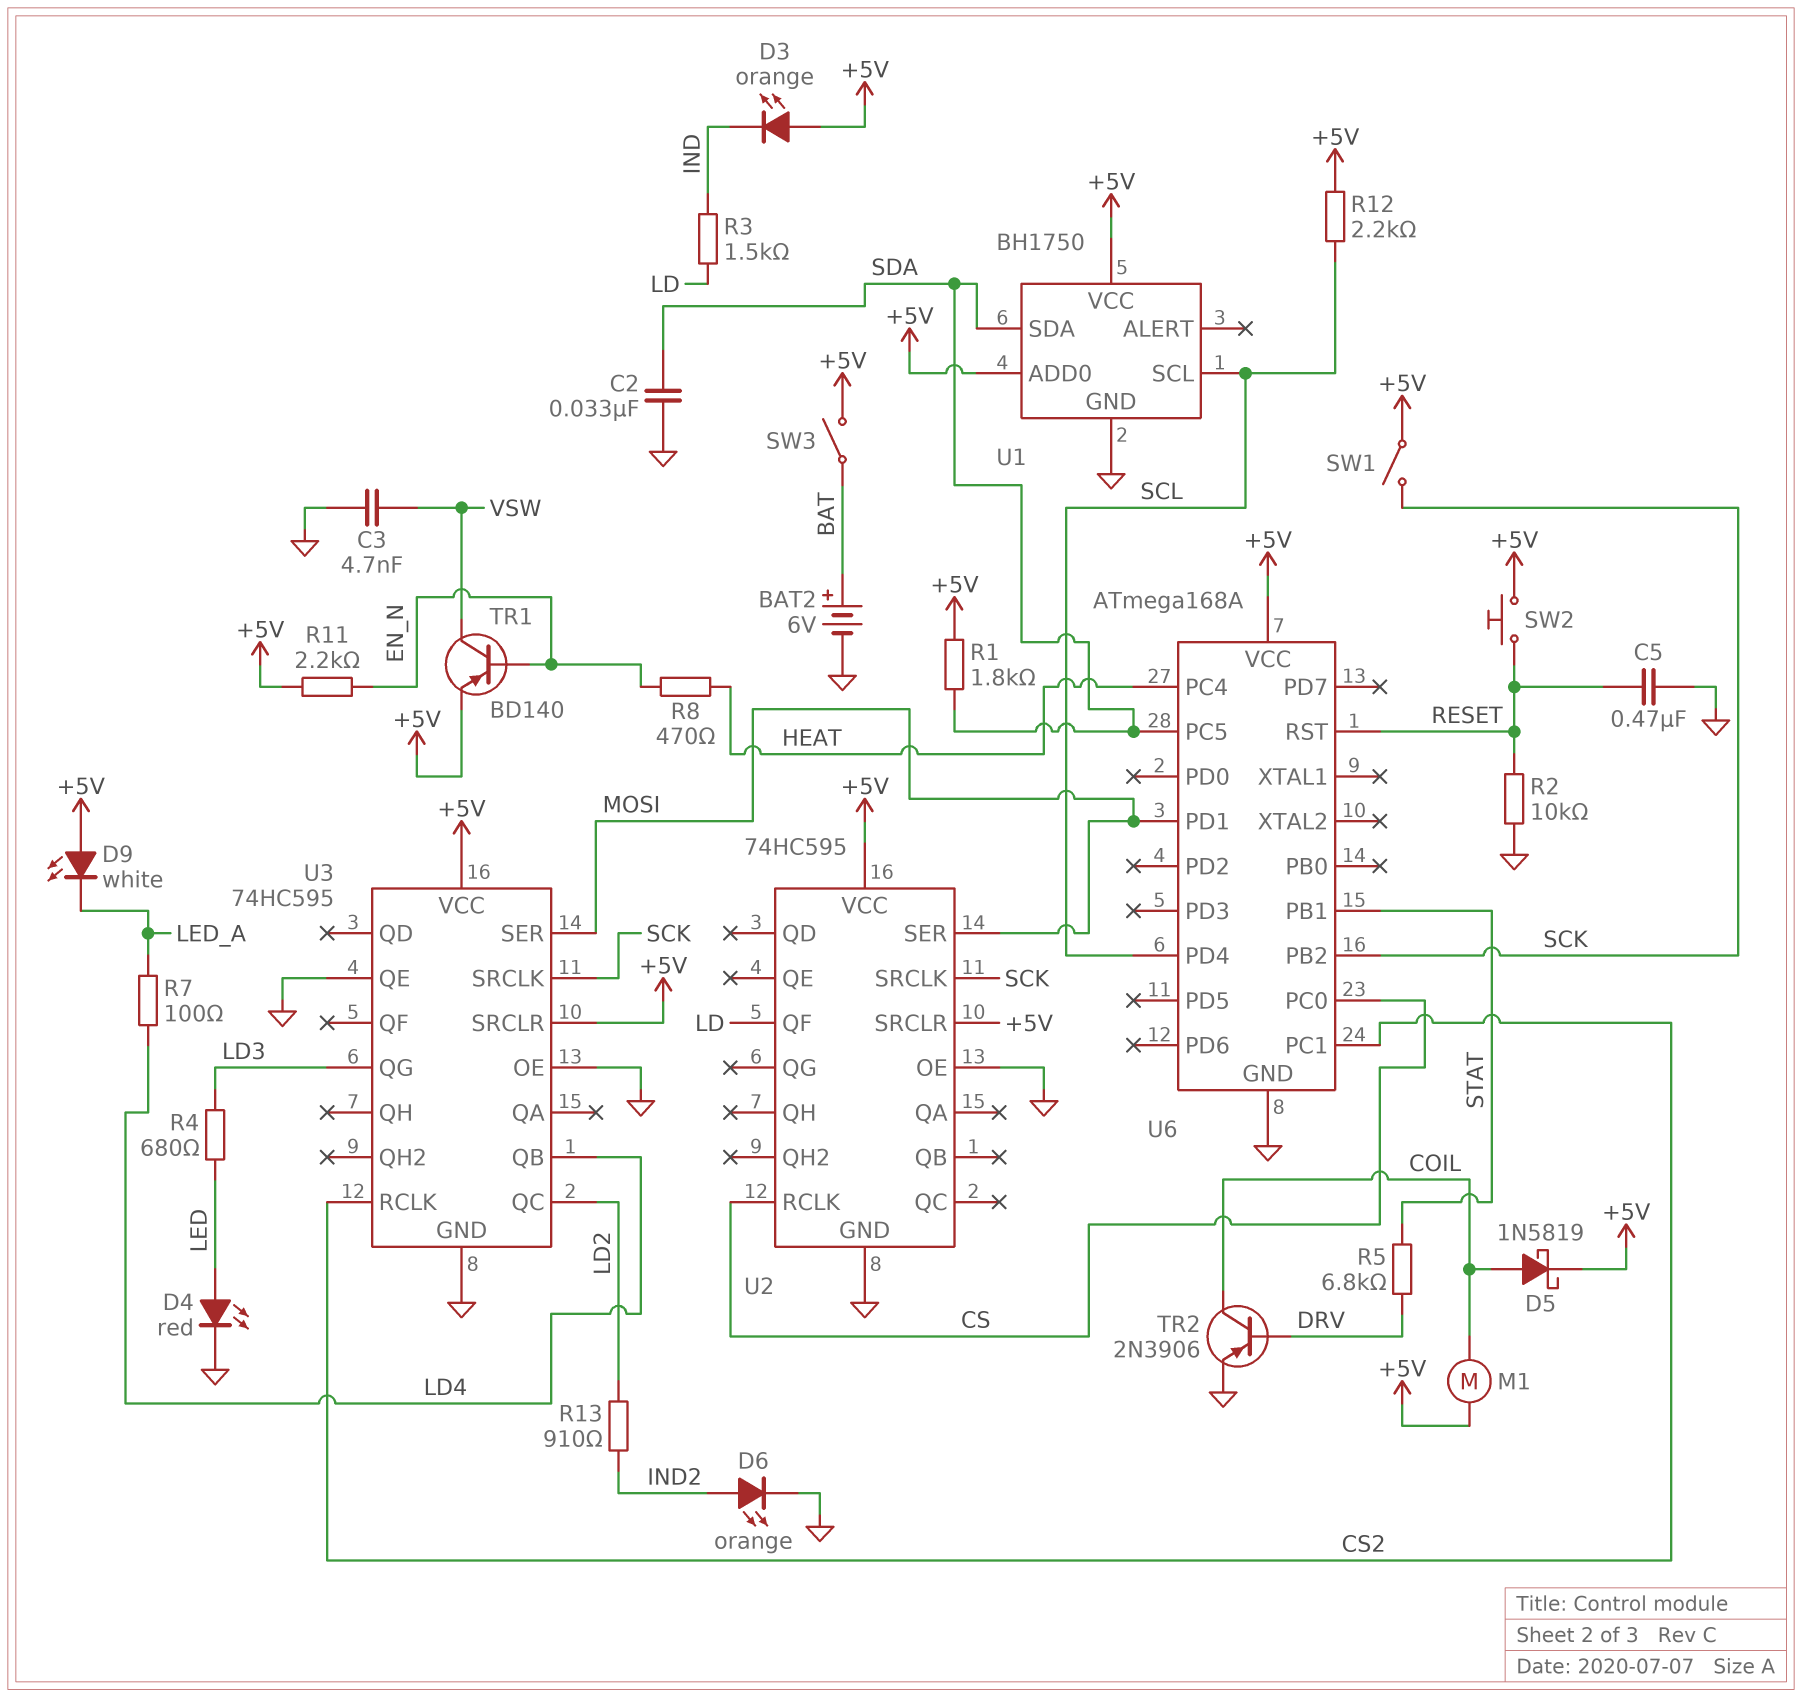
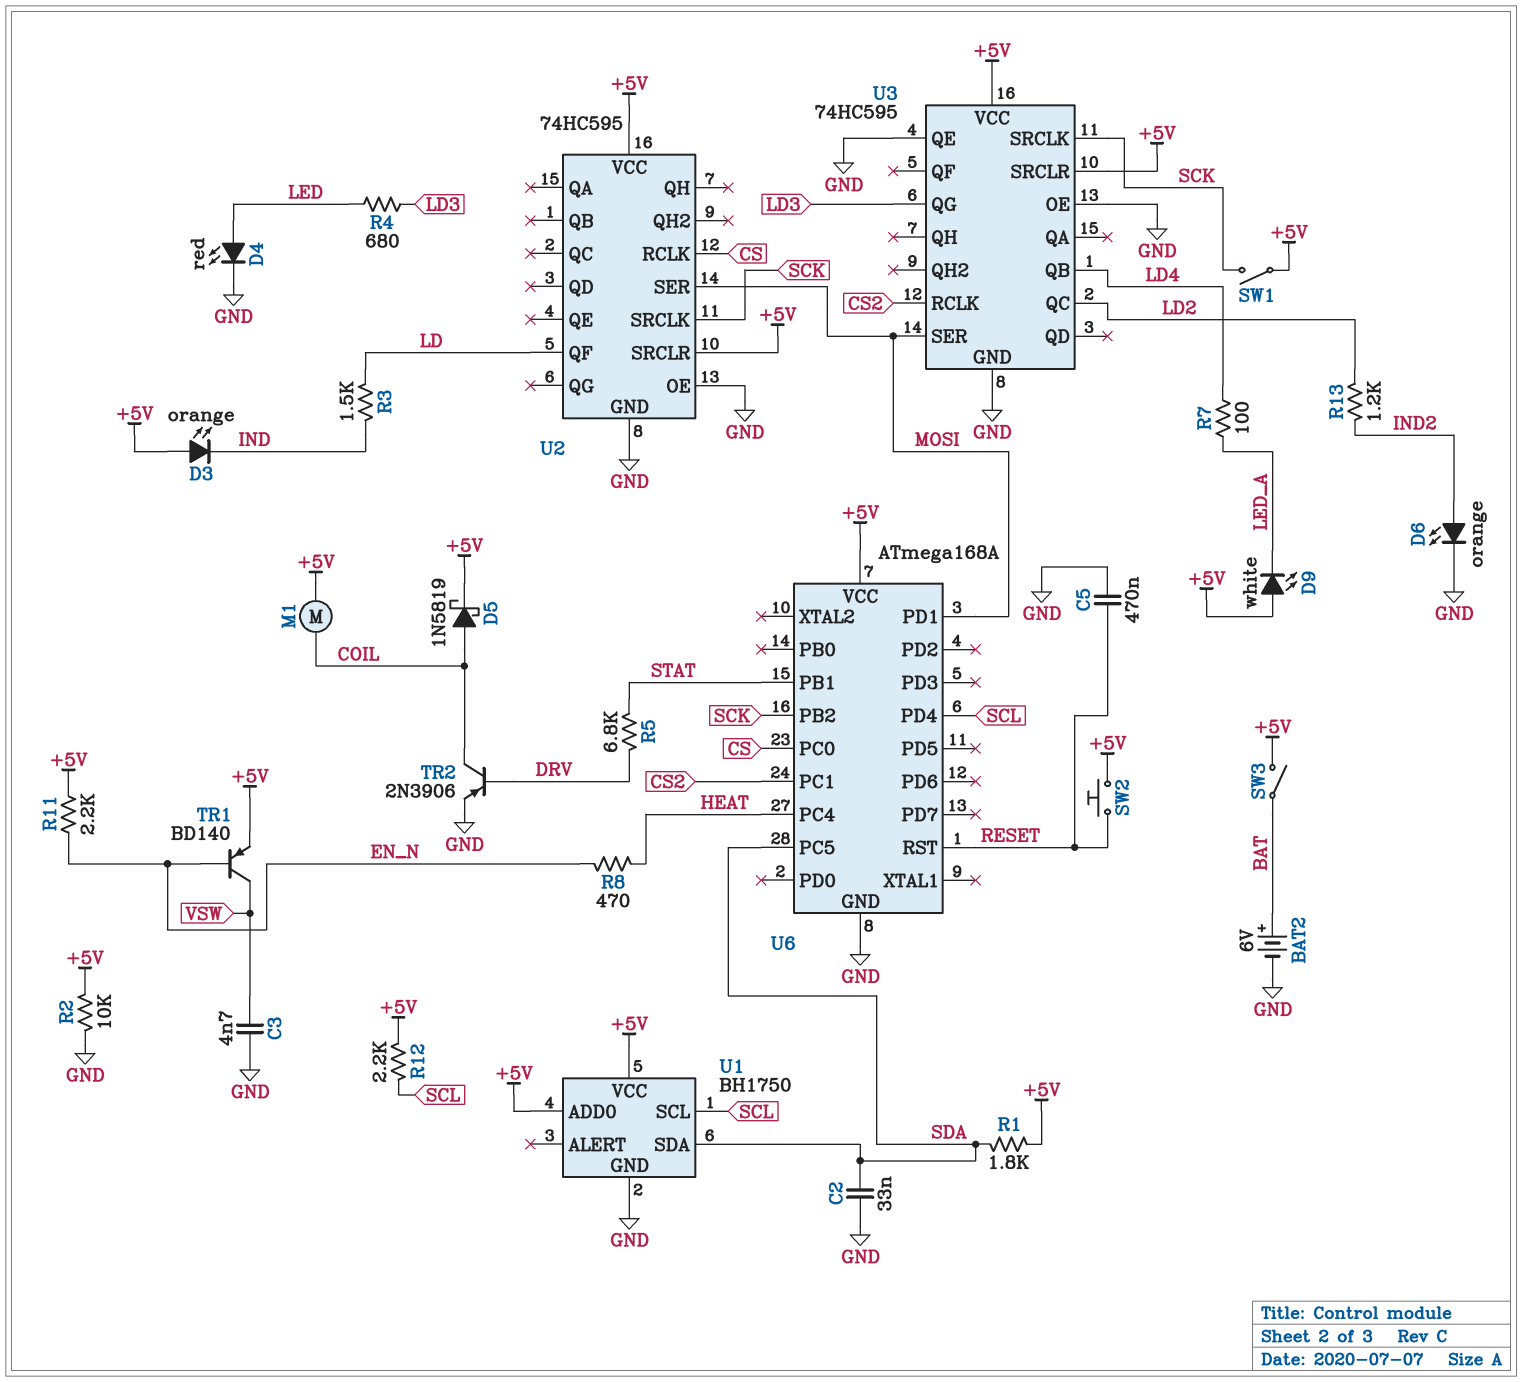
R2: 10k (GND, RESET) -> 10k (+5V, GND)
R13: 910 (IND2, LD2) -> 1.2k (IND2, LD2)

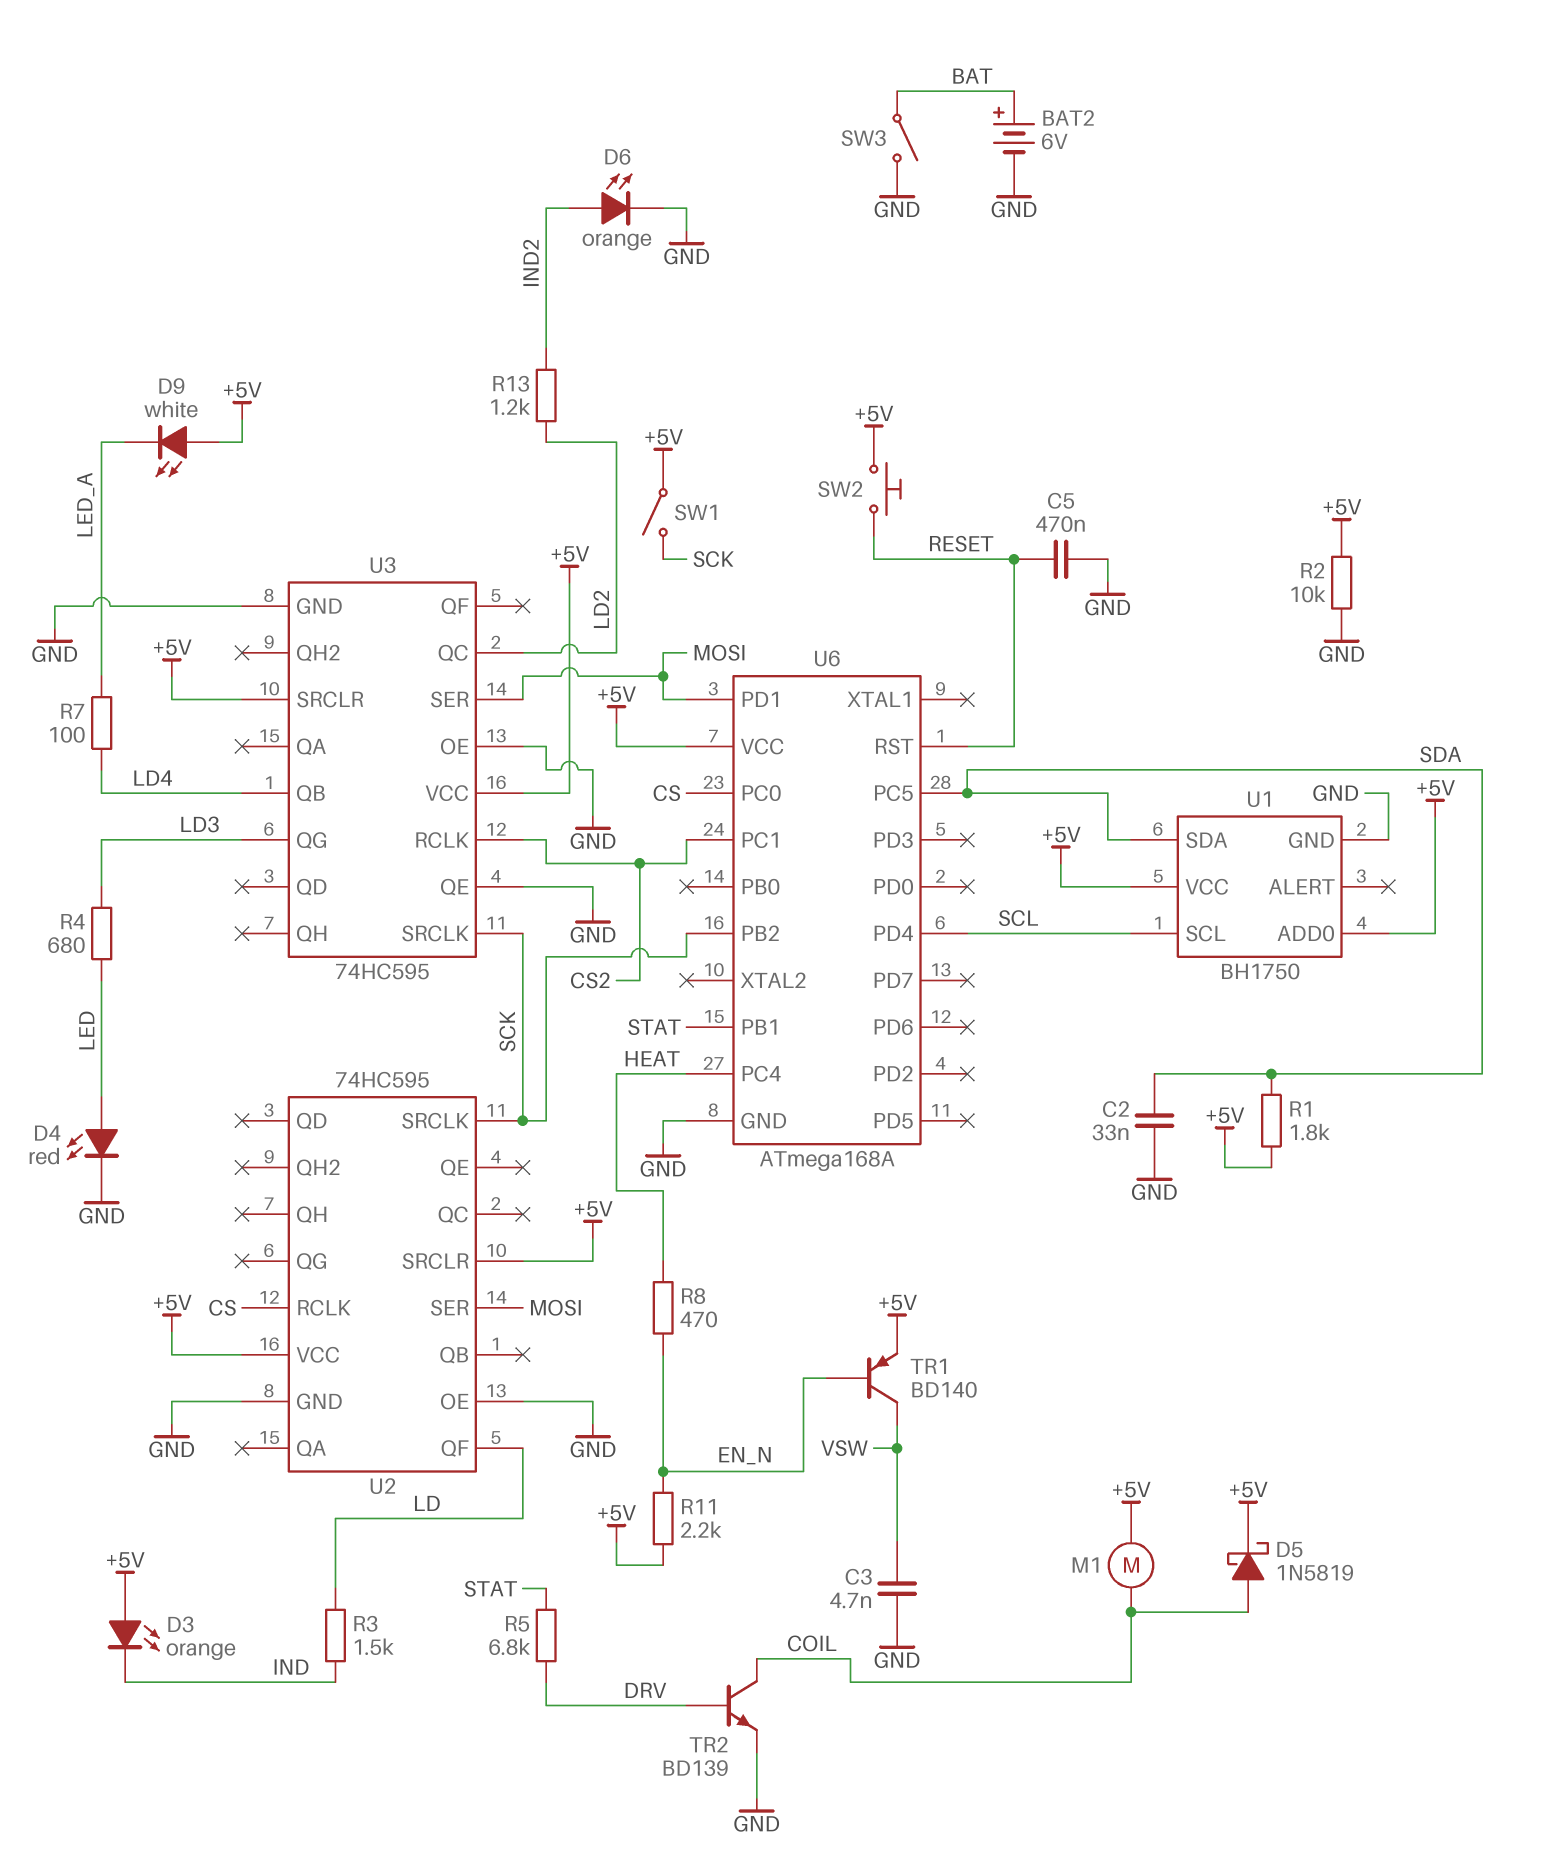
R12: 2.2k (+5V, SCL) -> none
SW3: switch (+5V, BAT) -> switch (BAT, GND)
TR2: PNP 2N3906 (B DRV, C COIL, E GND) -> NPN BD139 (B DRV, C COIL, E GND)

